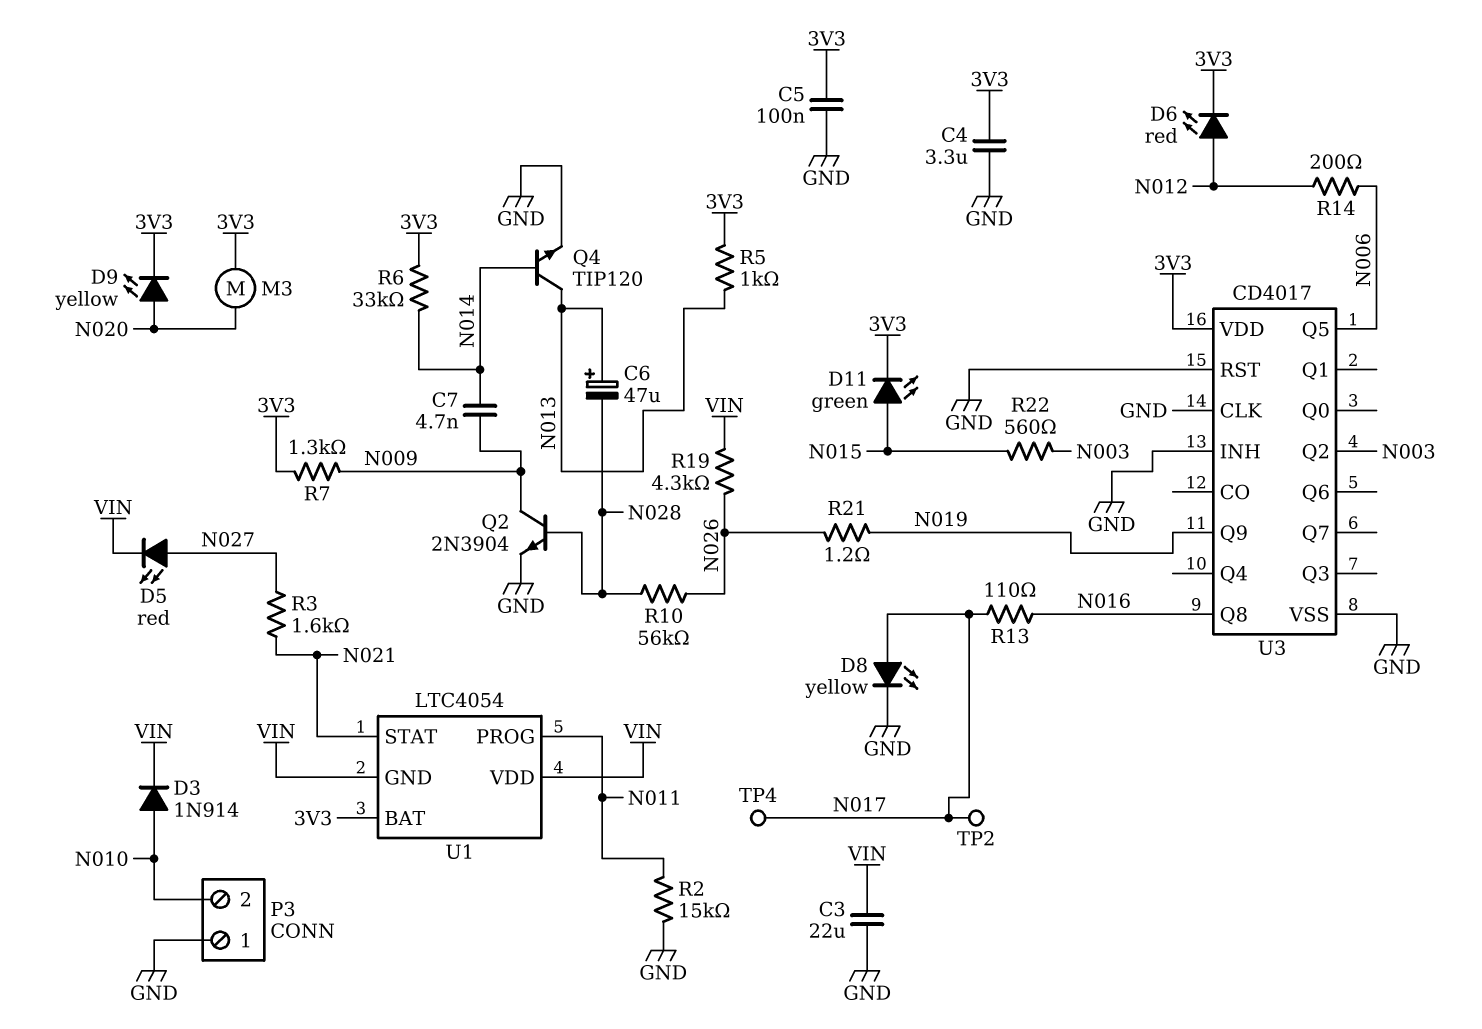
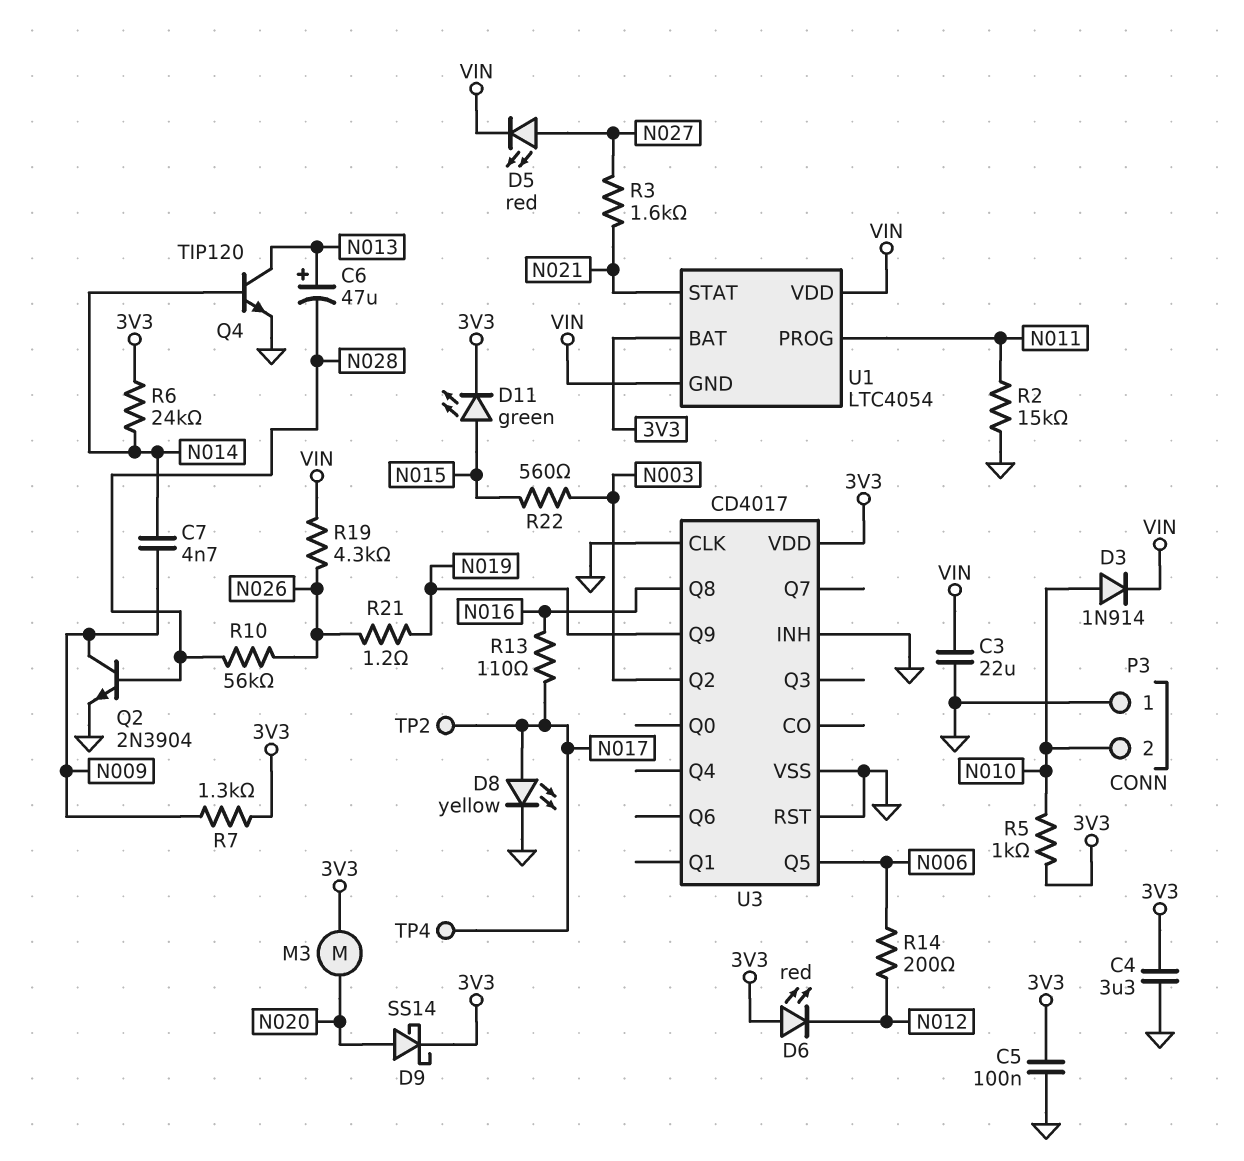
D6: LED red (A N012, K 3V3) -> LED red (A 3V3, K N012)
D9: LED yellow (A N020, K 3V3) -> schottky SS14 (A N020, K 3V3)
R5: 1k (3V3, N013) -> 1k (3V3, N010)
R6: 33k (3V3, N014) -> 24k (3V3, N014)

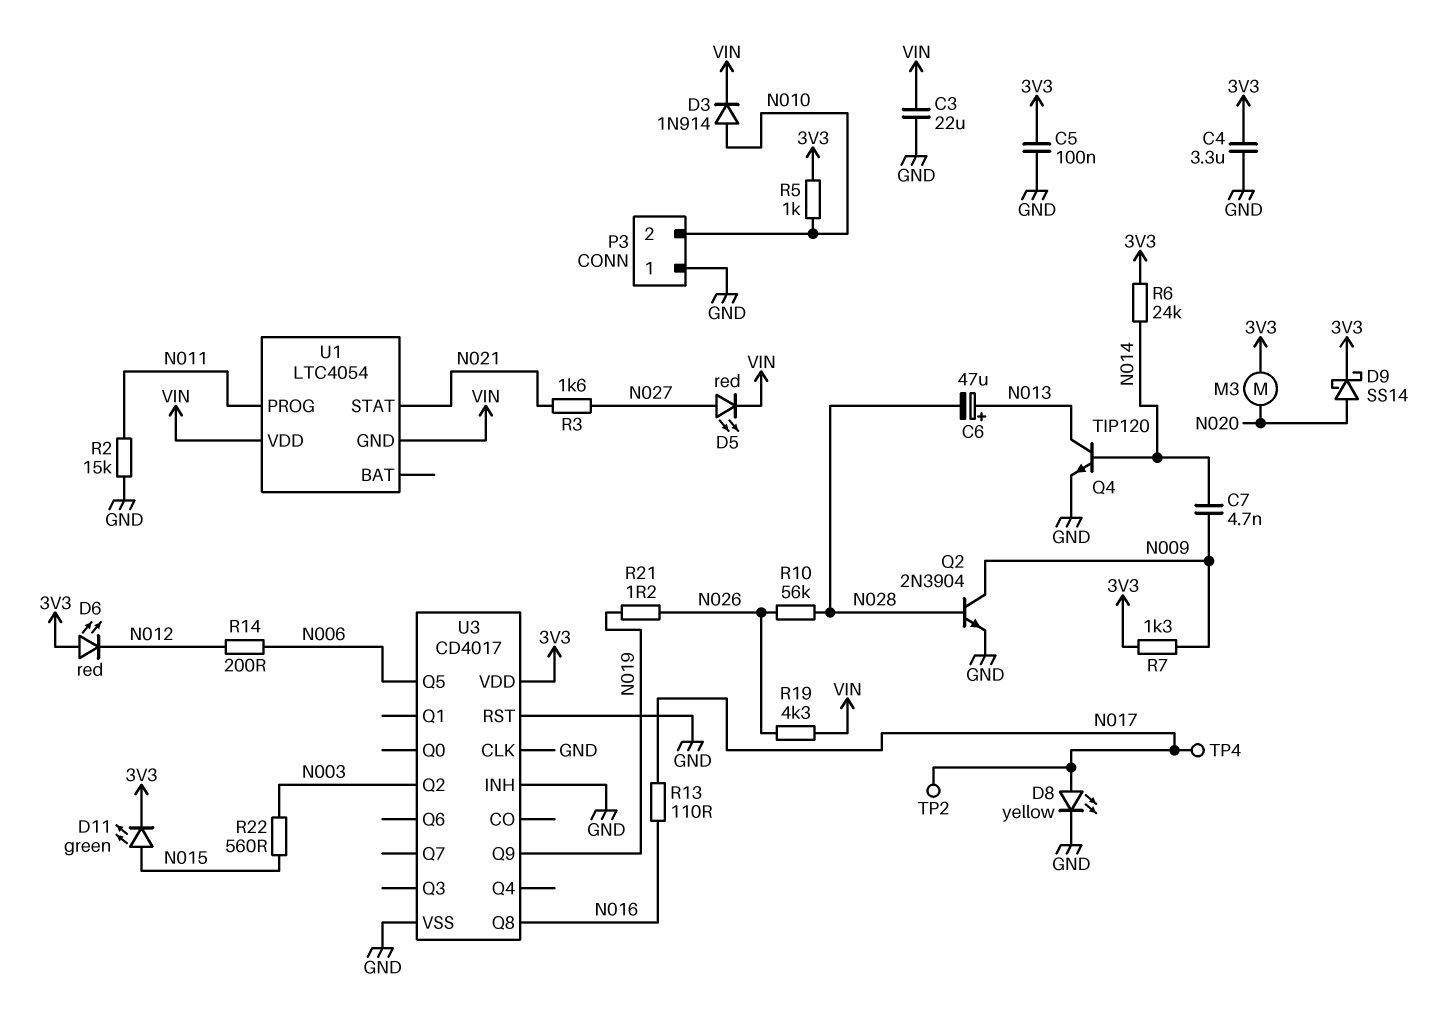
U1 pin BAT: 3V3 -> none

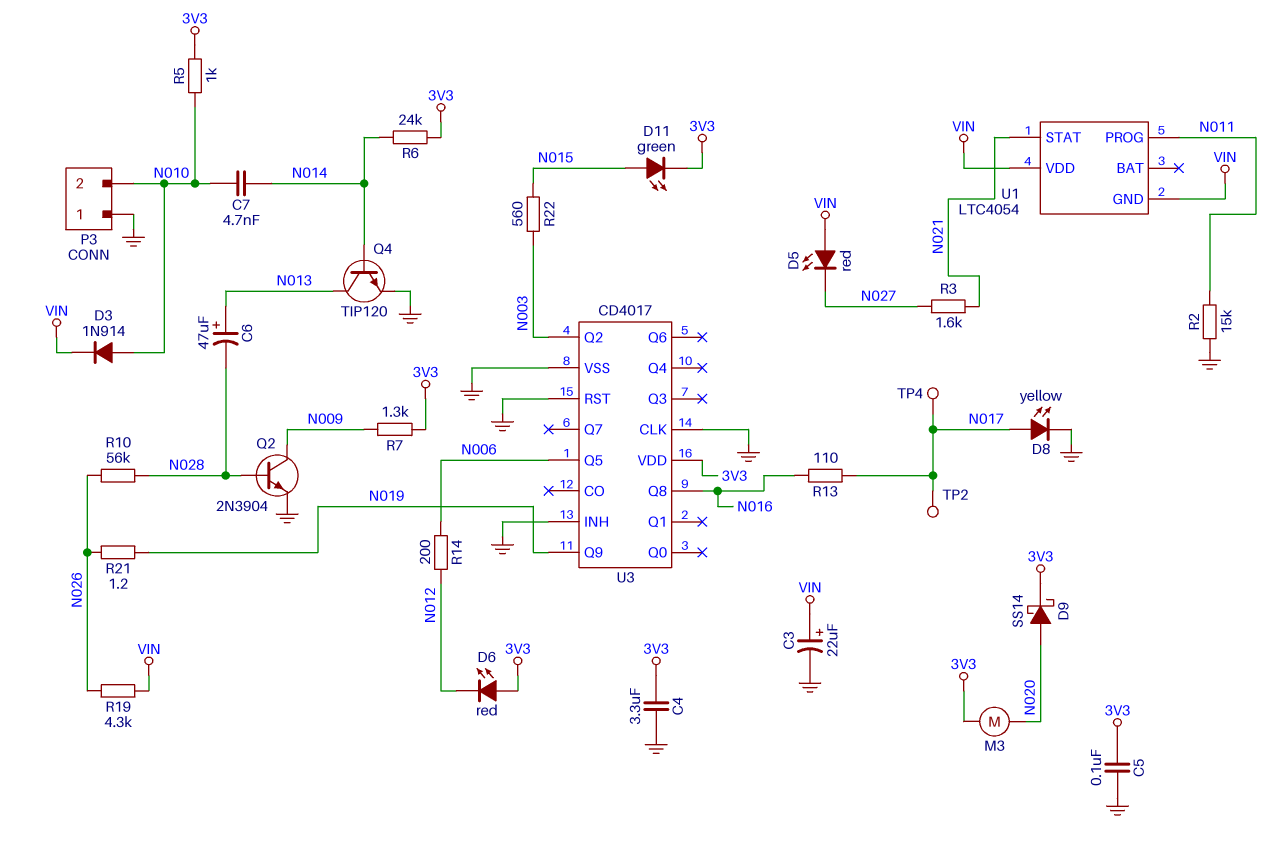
C3: 22uF (GND, VIN) -> 22uF (plus VIN, minus GND)
C7: 4.7nF (N009, N014) -> 4.7nF (N010, N014)
D5: LED red (A N027, K VIN) -> LED red (A VIN, K N027)

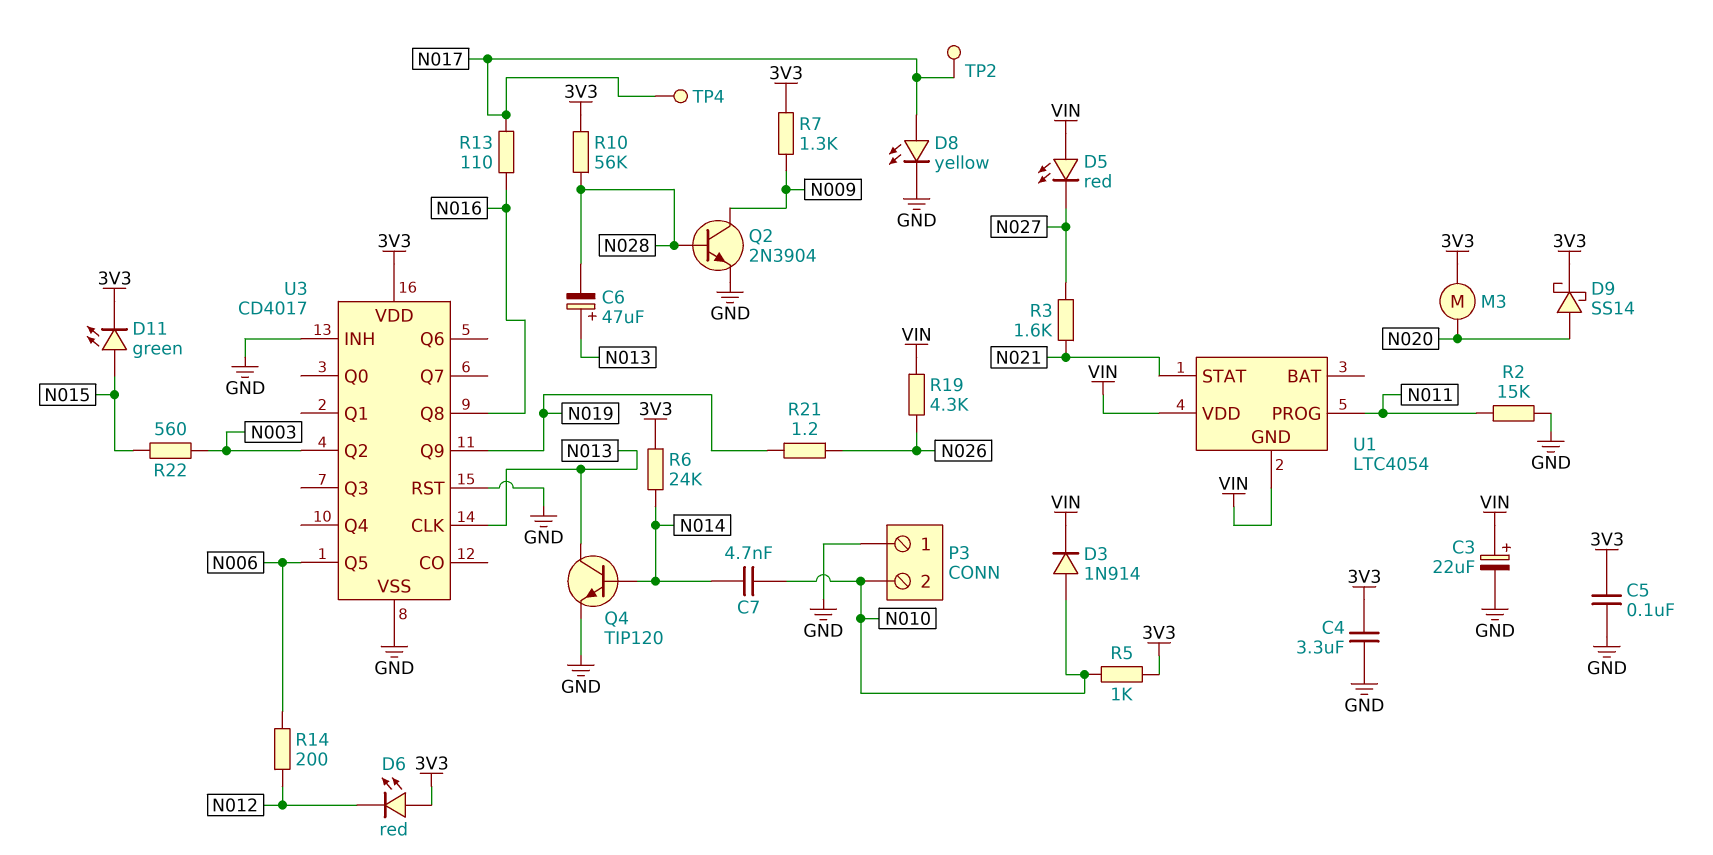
R10: 56k (N026, N028) -> 56k (3V3, N028)
U3 pin CLK: GND -> N013

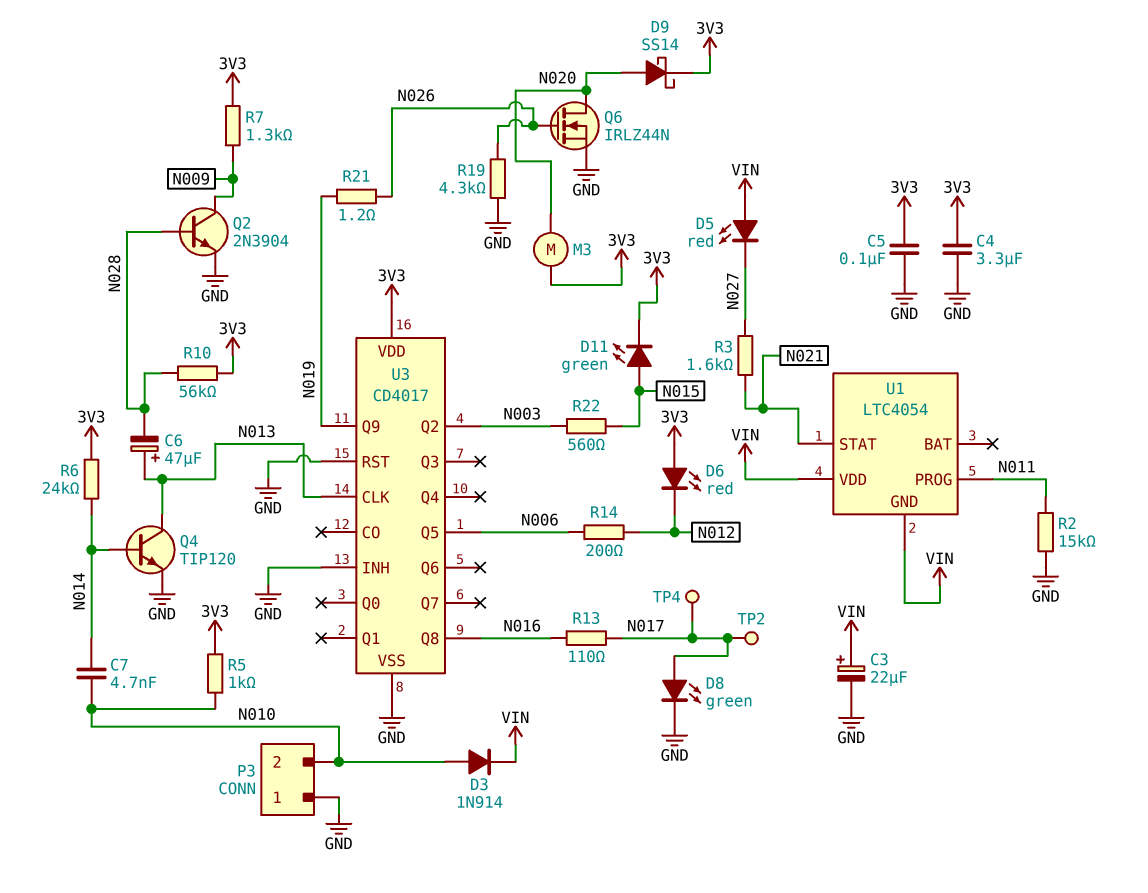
D8: LED yellow (A N017, K GND) -> LED green (A N017, K GND)
Q6: none -> NMOS IRLZ44N (G N026, D N020, S GND)
R19: 4.3k (N026, VIN) -> 4.3k (GND, N026)

